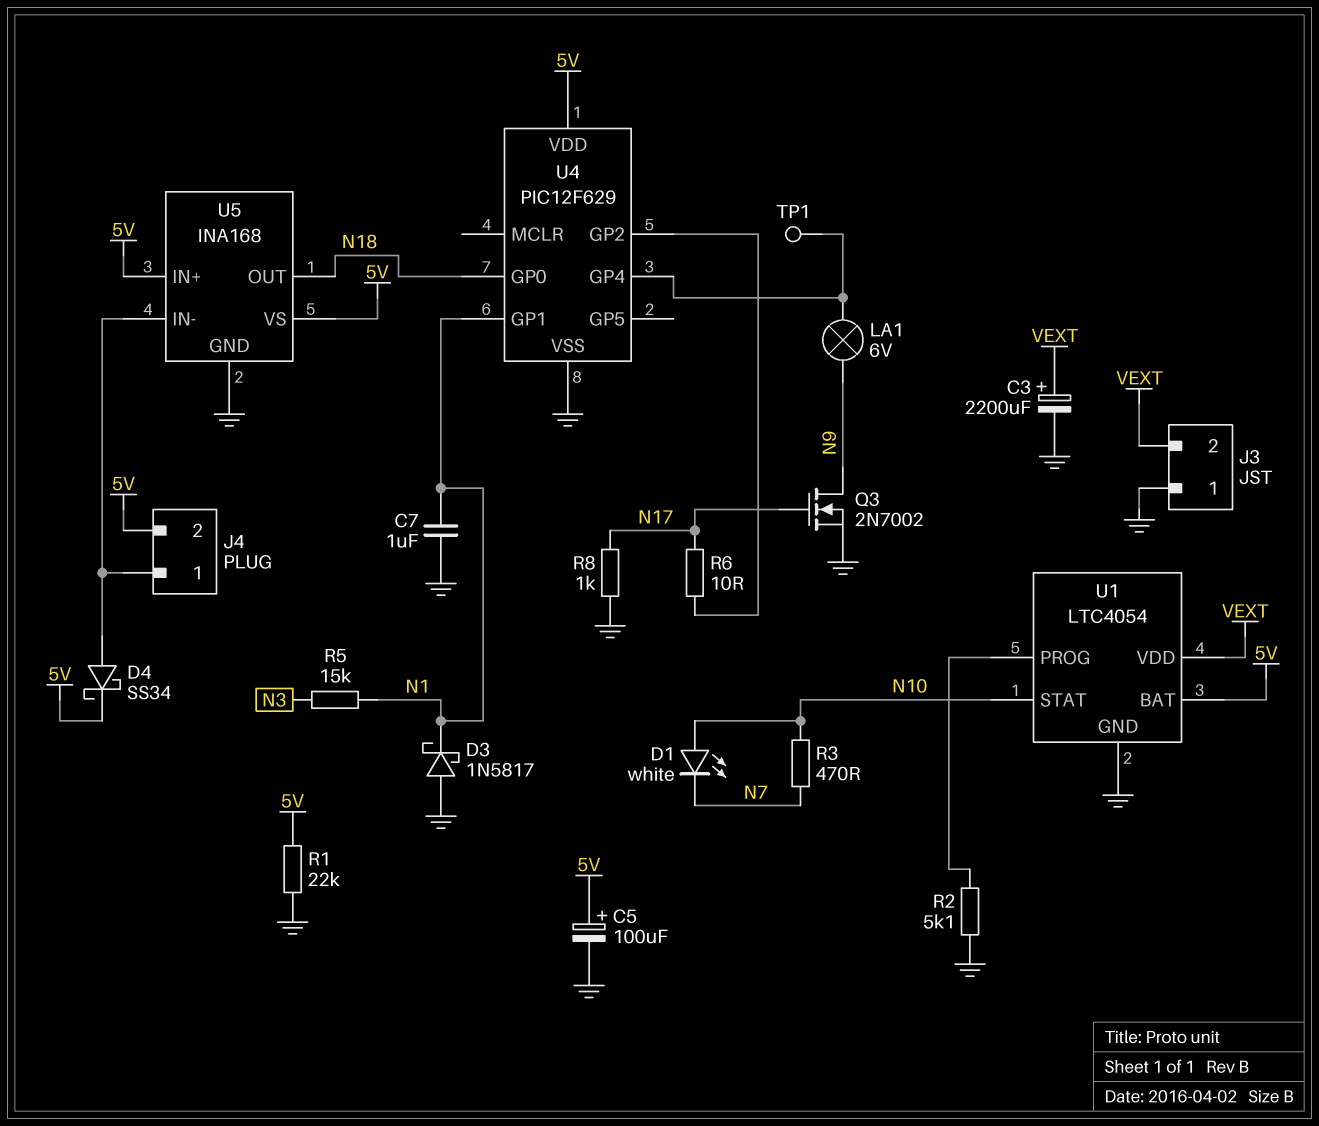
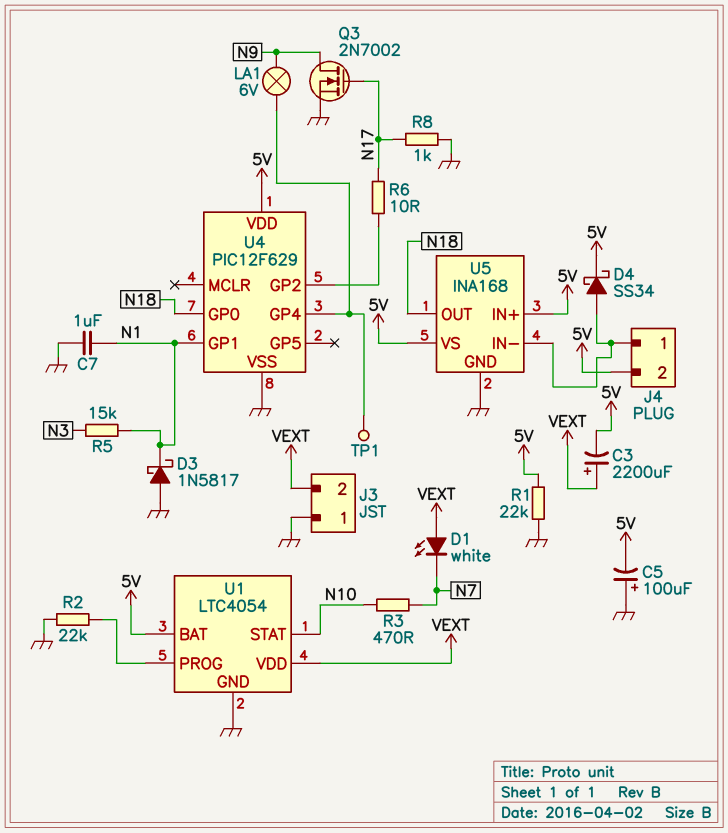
C3: 2200uF (plus VEXT, minus GND) -> 2200uF (plus VEXT, minus 5V)
C5: 100uF (plus 5V, minus GND) -> 100uF (plus GND, minus 5V)
D1: LED white (A N10, K N7) -> LED white (A VEXT, K N7)
R2: 5.1k (GND, U1/PROG) -> 22k (GND, U1/PROG)

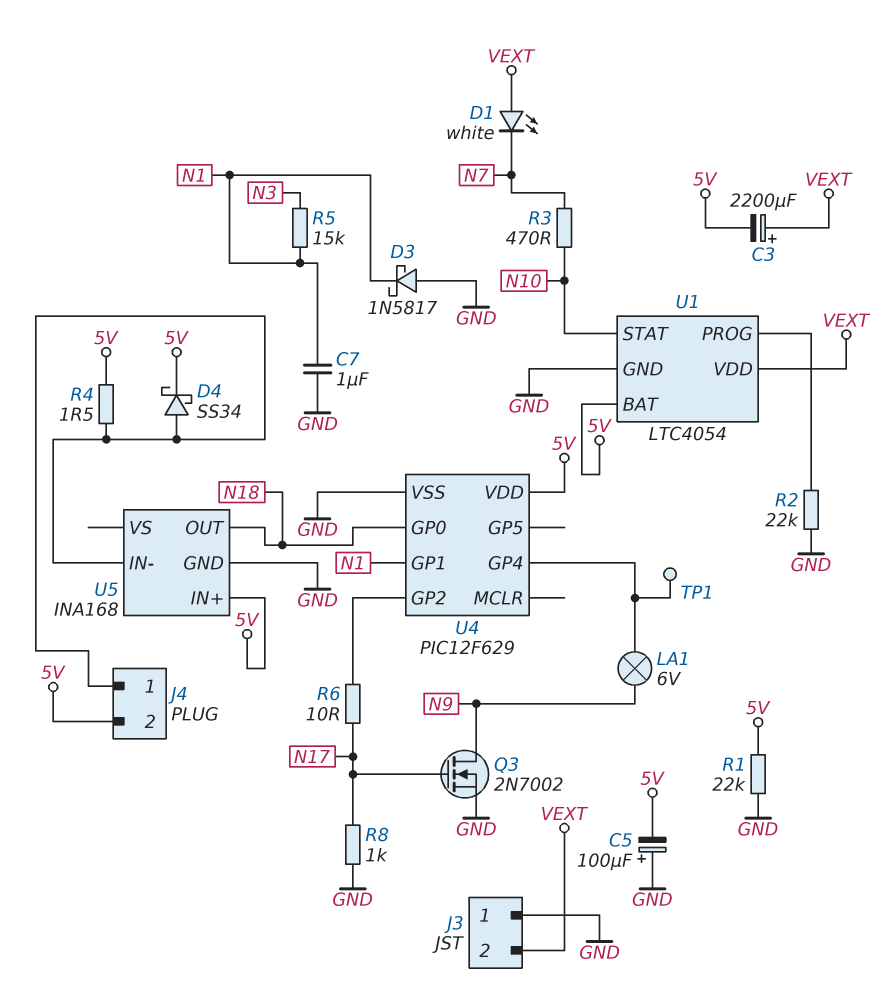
R4: none -> 1.5 (5V, J4/1)
U5 pin VS: 5V -> none

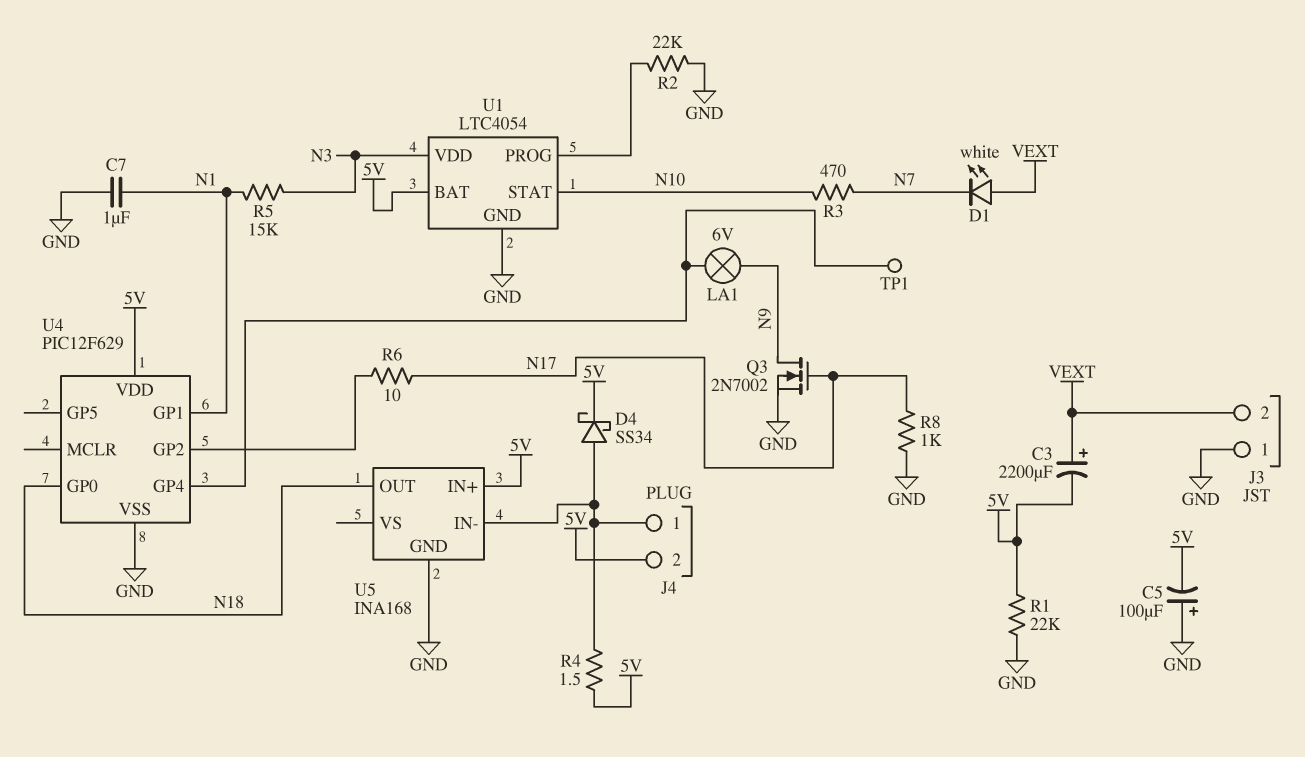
D3: schottky 1N5817 (A GND, K N1) -> none
U1 pin VDD: VEXT -> N3

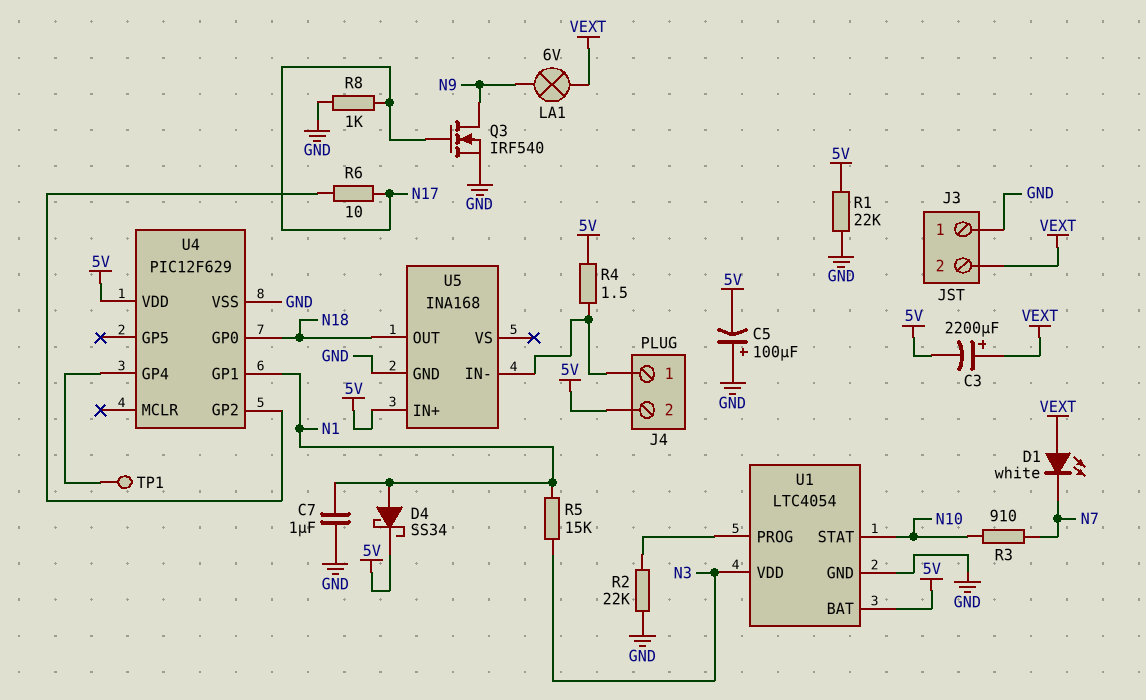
D4: schottky SS34 (A J4/1, K 5V) -> schottky SS34 (A N1, K 5V)
LA1: lamp 6V (N9, U4/GP4) -> lamp 6V (N9, VEXT)
Q3: NMOS 2N7002 (G N17, D N9, S GND) -> NMOS IRF540 (G N17, D N9, S GND)
R3: 470 (N7, N10) -> 910 (N7, N10)

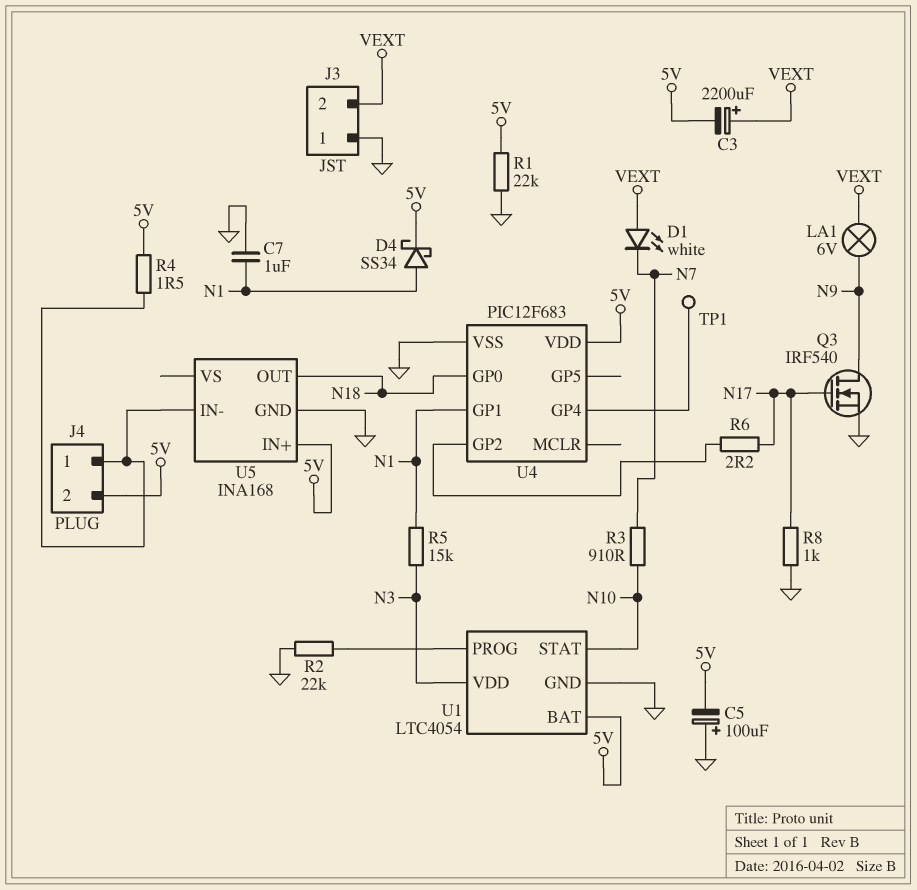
R6: 10 (N17, U4/GP2) -> 2.2 (N17, U4/GP2)
U4: PIC12F629 -> PIC12F683

